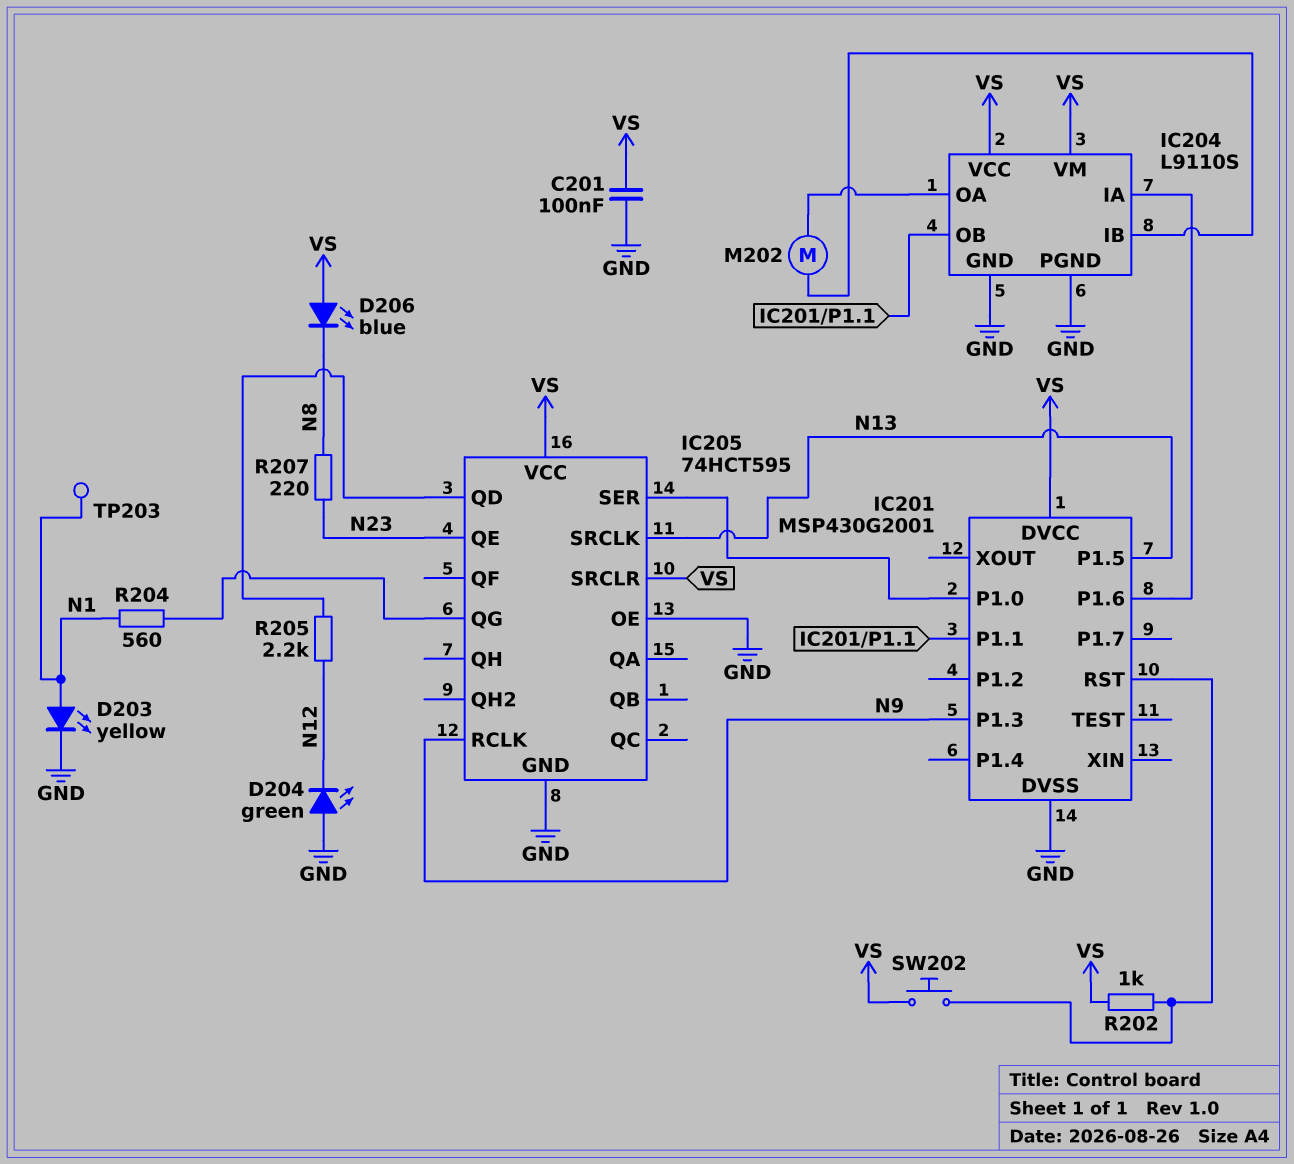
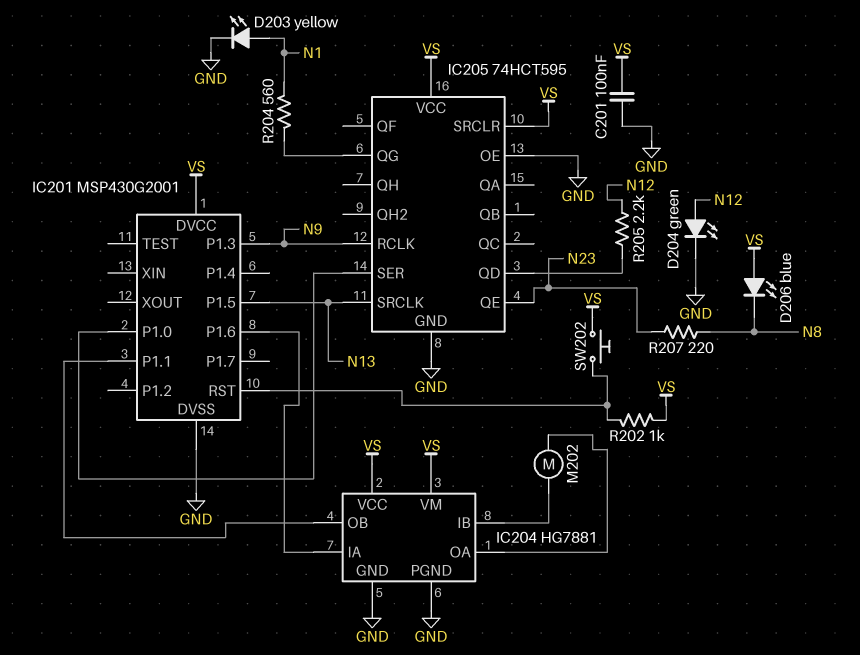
D204: LED green (A GND, K N12) -> LED green (A N12, K GND)
IC204: L9110S -> HG7881
TP203: test point (N1) -> none

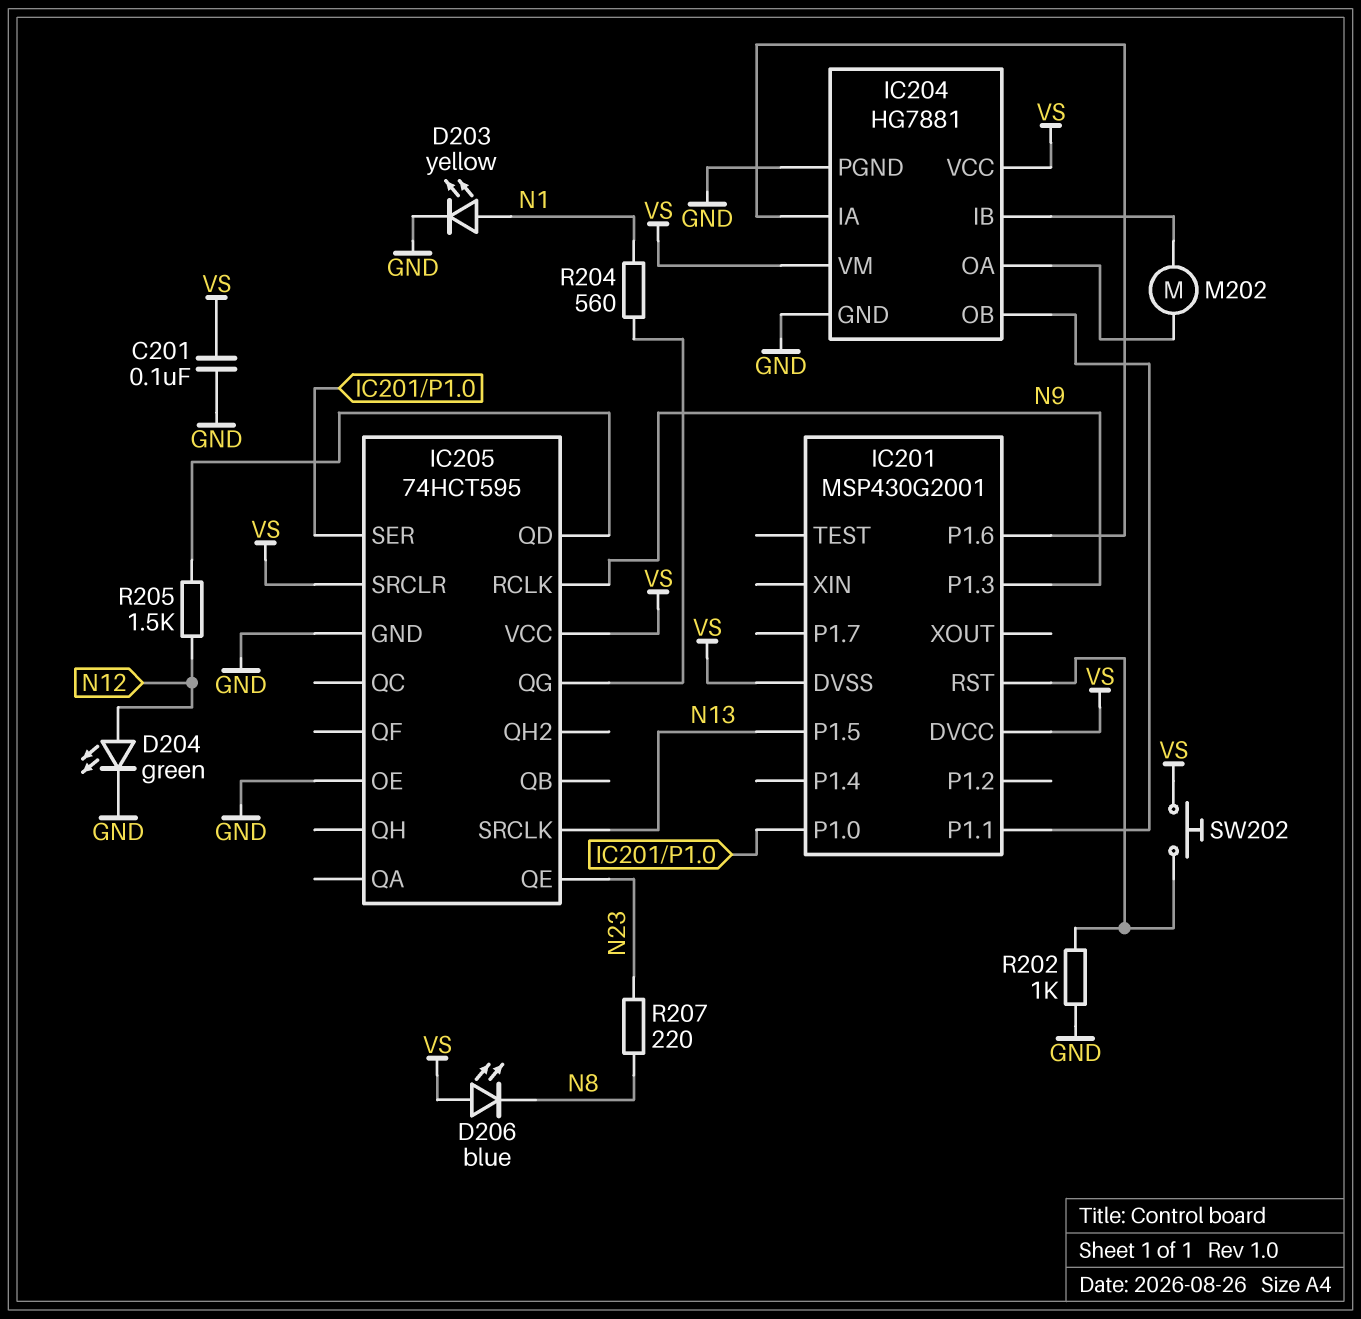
IC201 pin DVSS: GND -> VS
R202: 1k (IC201/RST, VS) -> 1k (GND, IC201/RST)
R205: 2.2k (IC205/QD, N12) -> 1.5k (IC205/QD, N12)

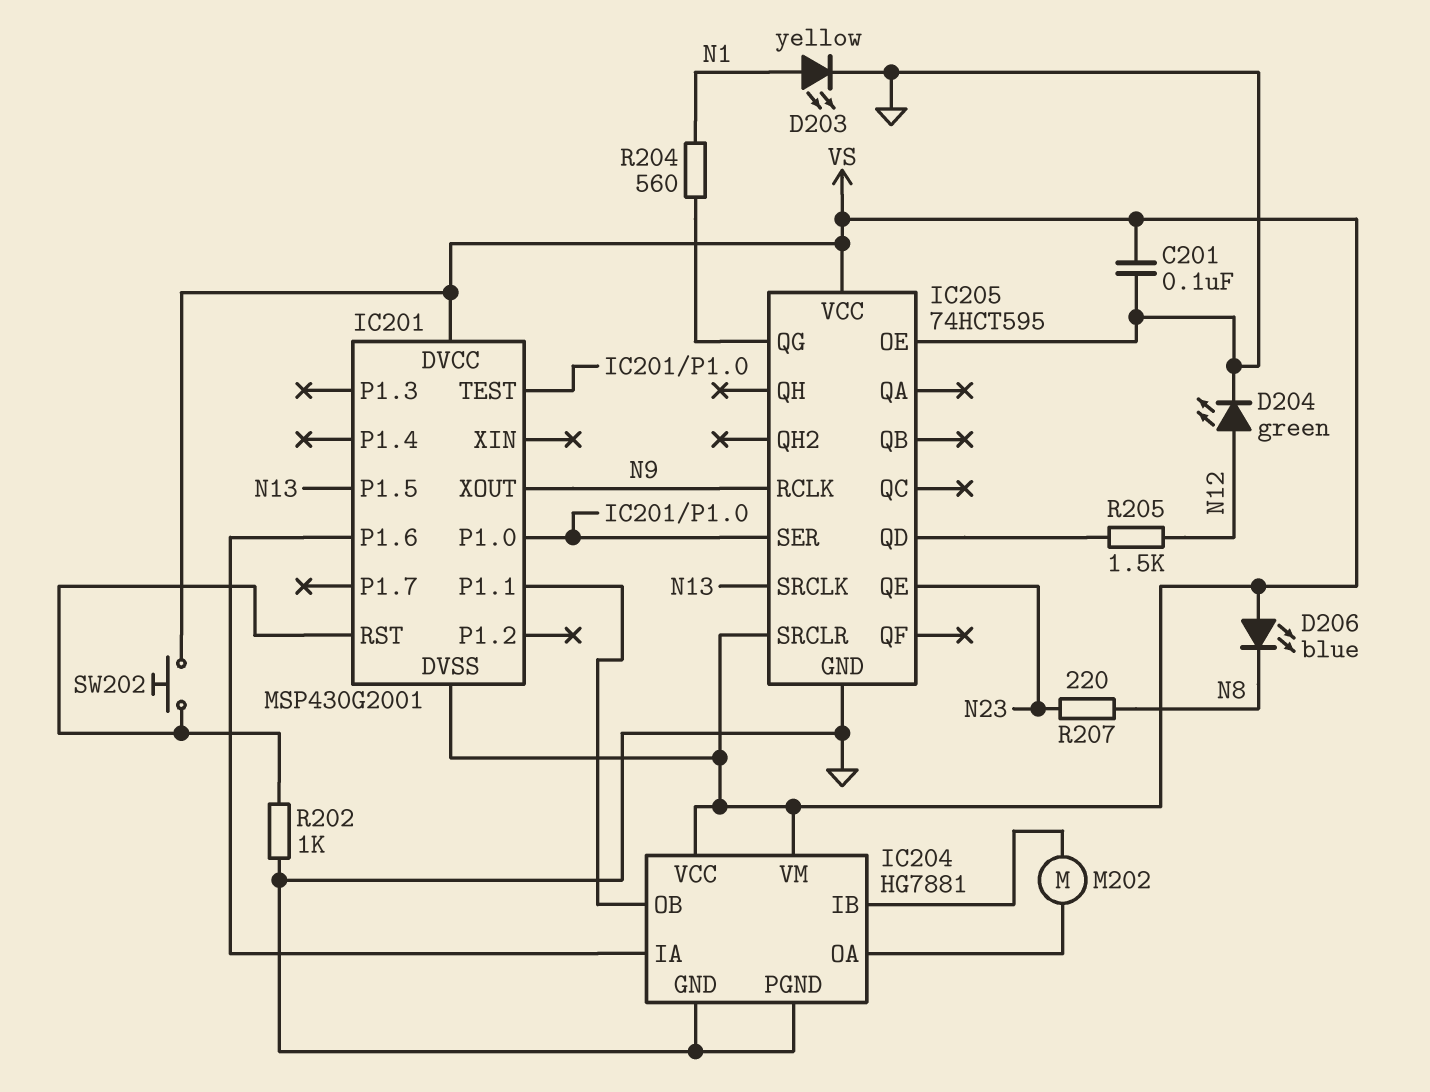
IC201 pin P1.3: N9 -> none
IC201 pin TEST: none -> IC201/P1.0
IC201 pin XOUT: none -> N9

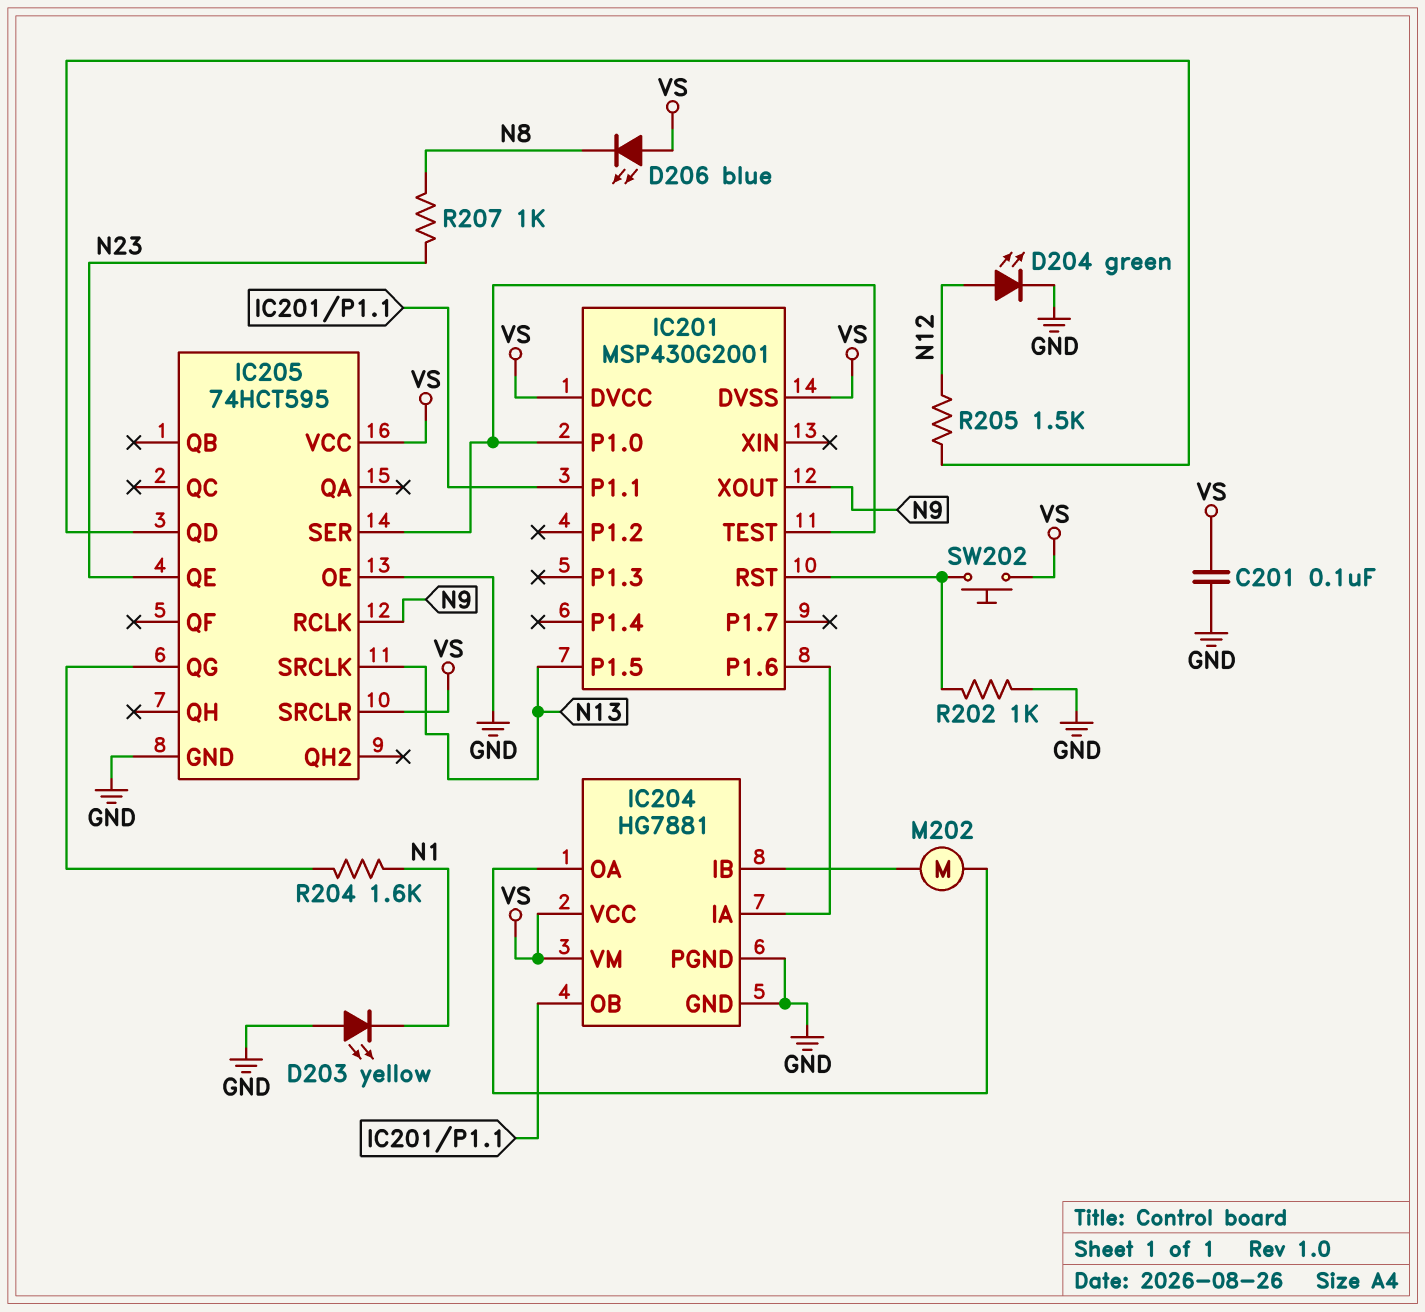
D203: LED yellow (A N1, K GND) -> LED yellow (A GND, K N1)
R204: 560 (IC205/QG, N1) -> 1.6k (IC205/QG, N1)
R207: 220 (N8, N23) -> 1k (N8, N23)

